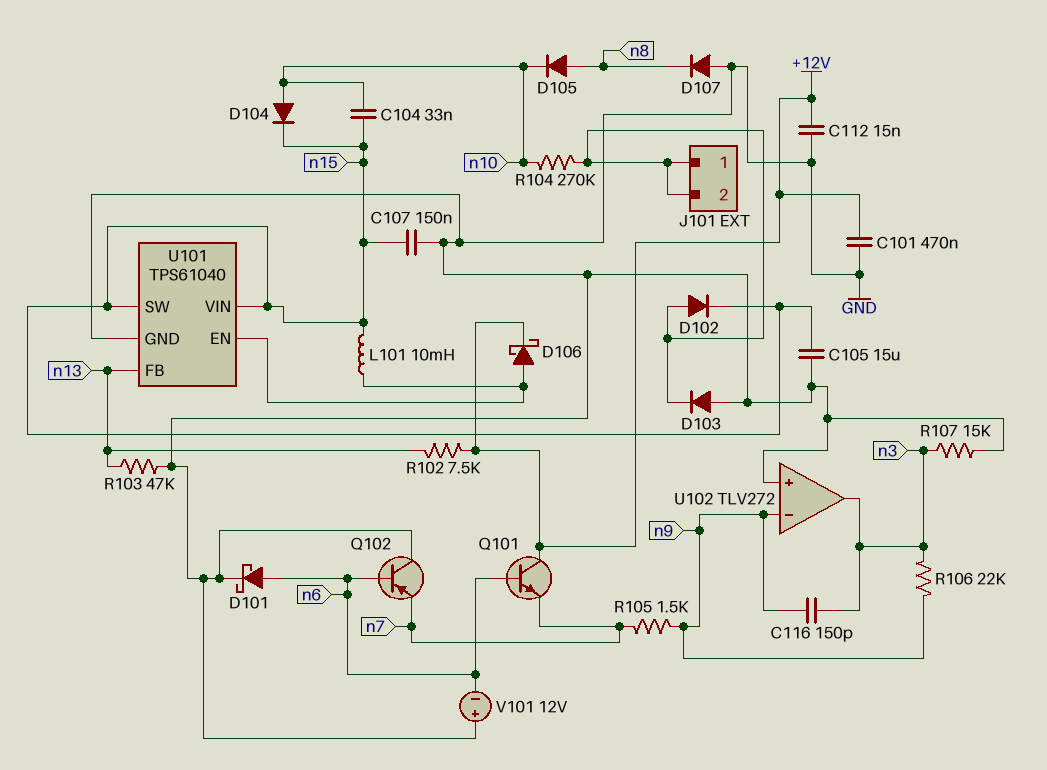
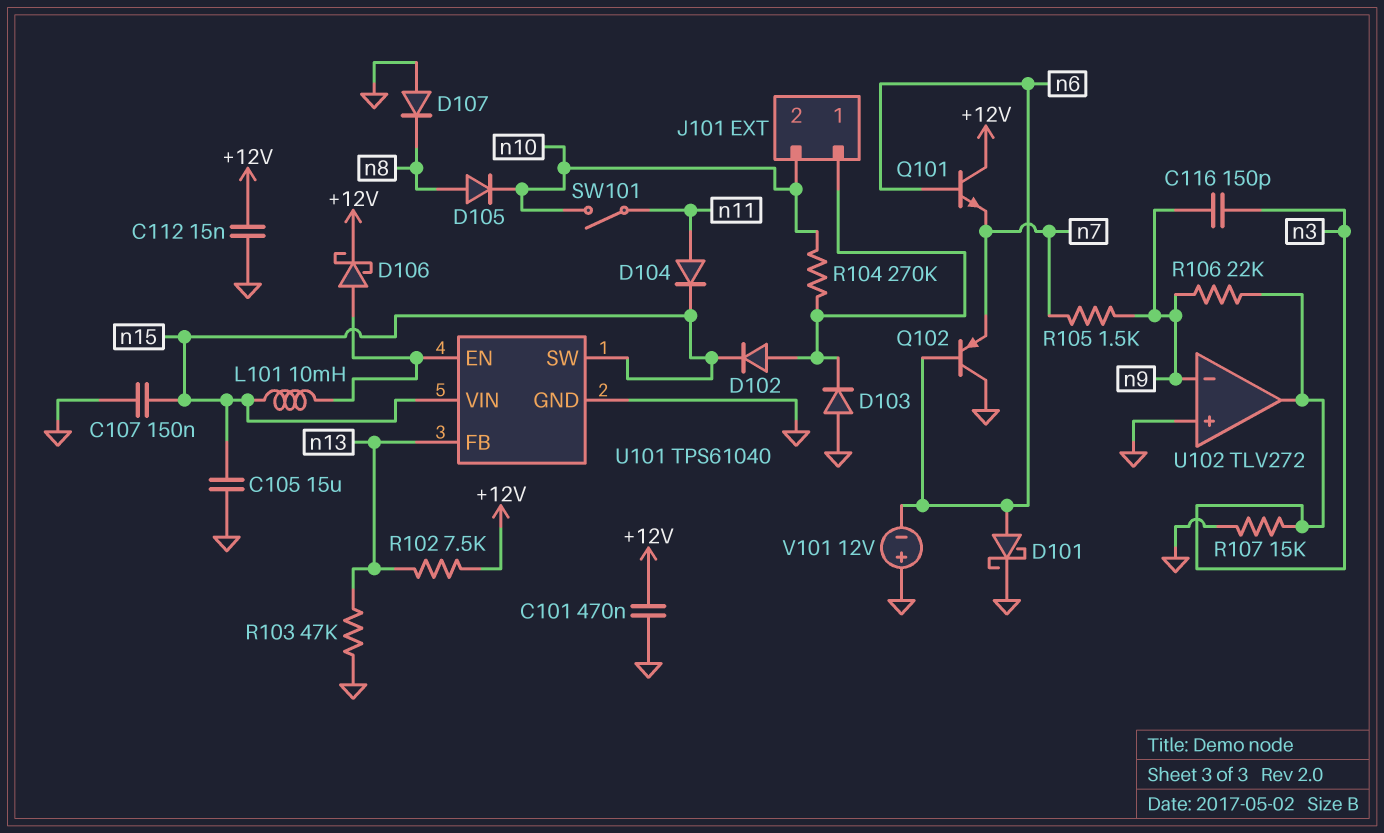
C104: 33nF (n10, n15) -> none
D104: diode (A n10, K n15) -> diode (A n11, K n15)
J101 pin 2: J101/1 -> n10
SW101: none -> switch (n10, n11)

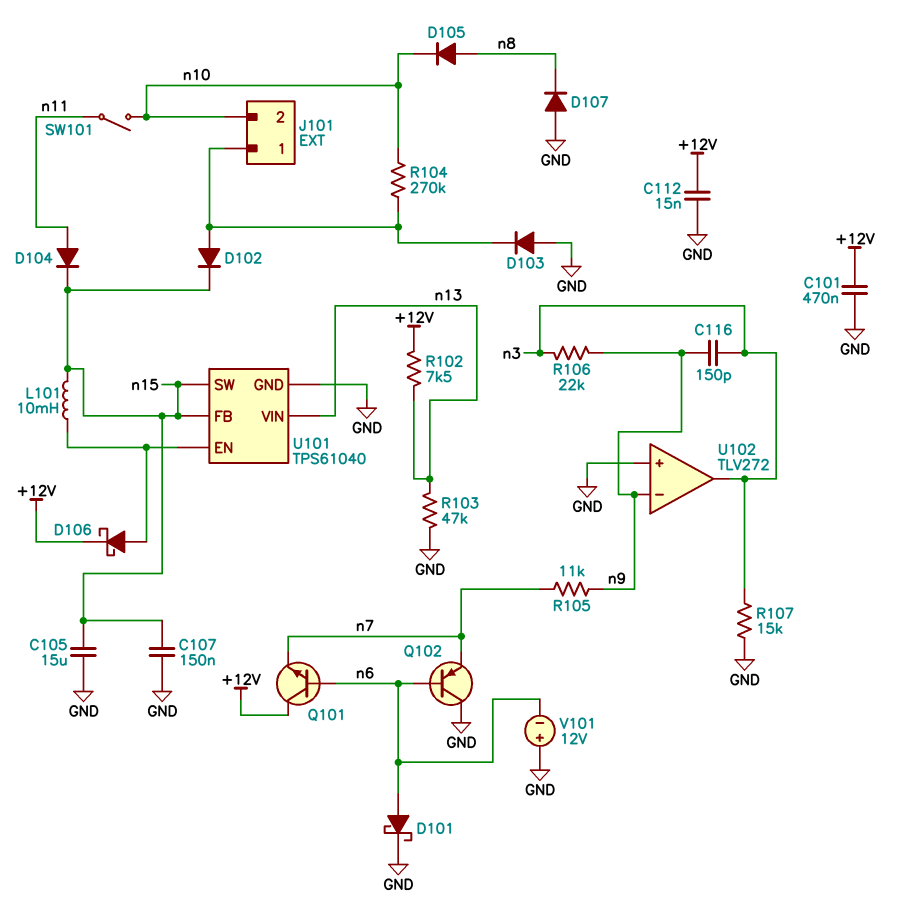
R105: 1.5k (n7, n9) -> 11k (n7, n9)
U101 pin FB: n13 -> n15
U101 pin VIN: n15 -> n13

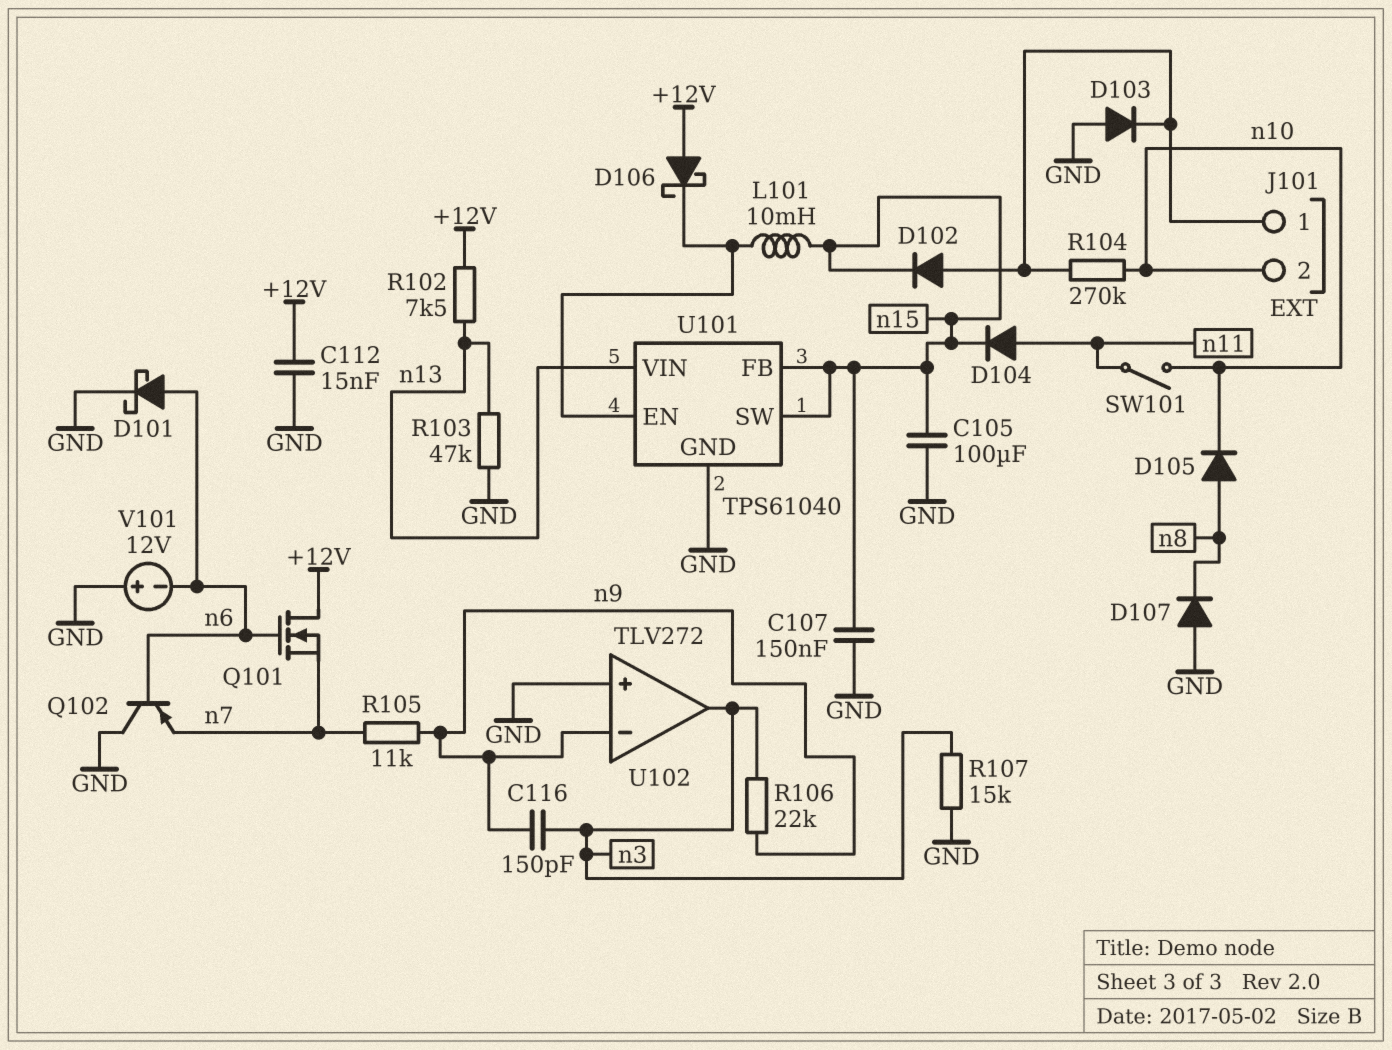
C101: 470nF (+12V, GND) -> none
C105: 15uF (GND, n15) -> 100uF (GND, n15)
D106: schottky (A U101/EN, K +12V) -> schottky (A +12V, K U101/EN)
Q101: NPN (B n6, C +12V, E n7) -> NMOS (G n6, D +12V, S n7)

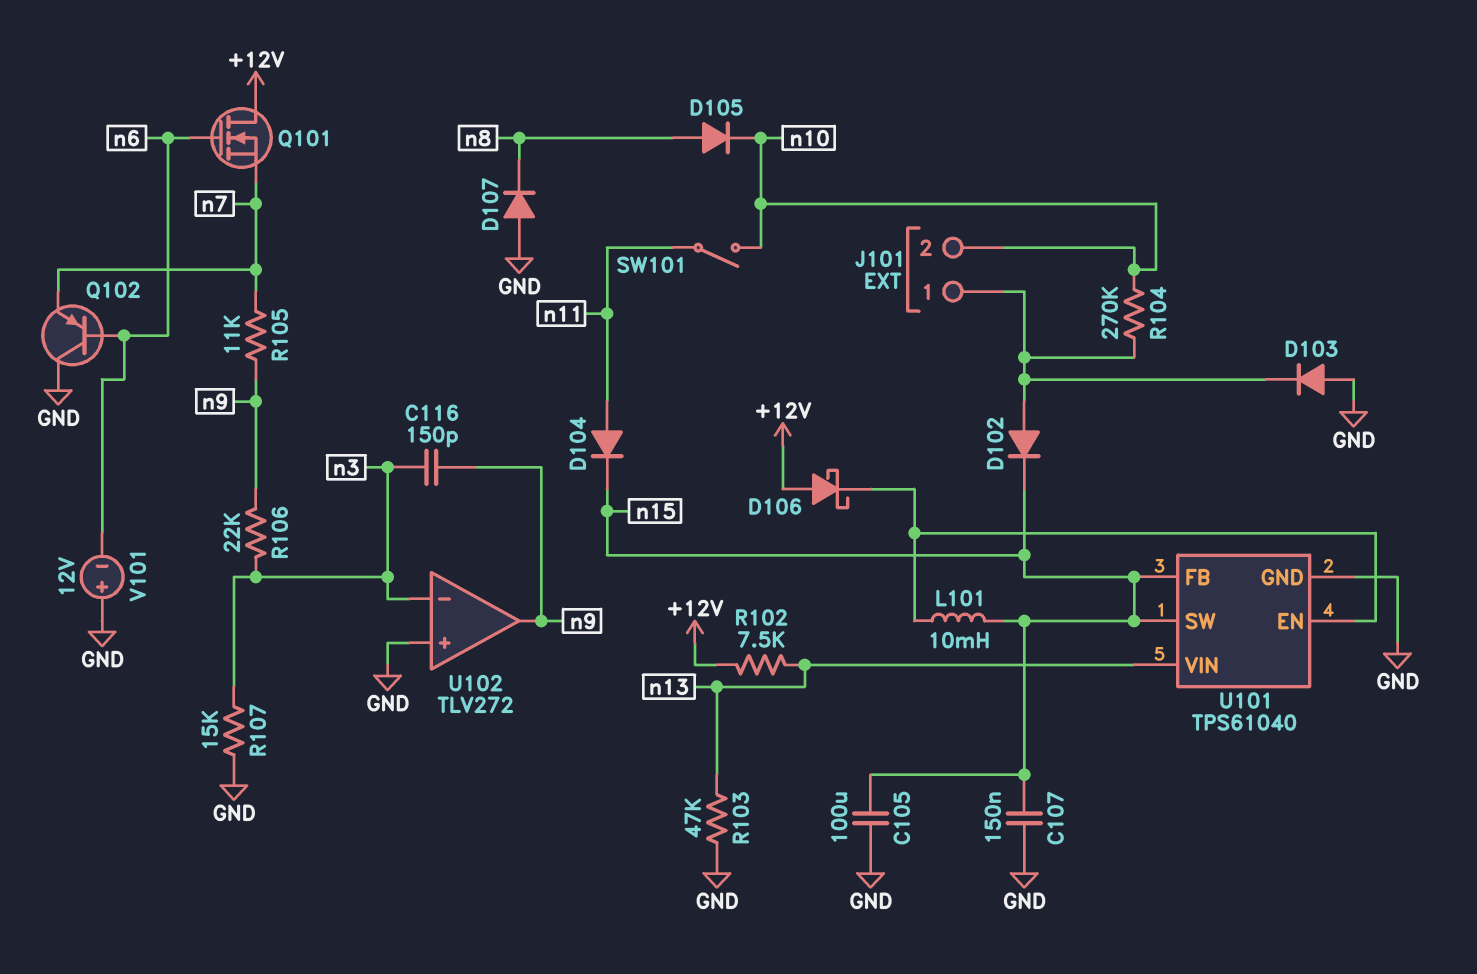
C112: 15nF (+12V, GND) -> none
D101: schottky (A n6, K GND) -> none
U102 pin in-: n9 -> n3
U102 pin out: n3 -> n9

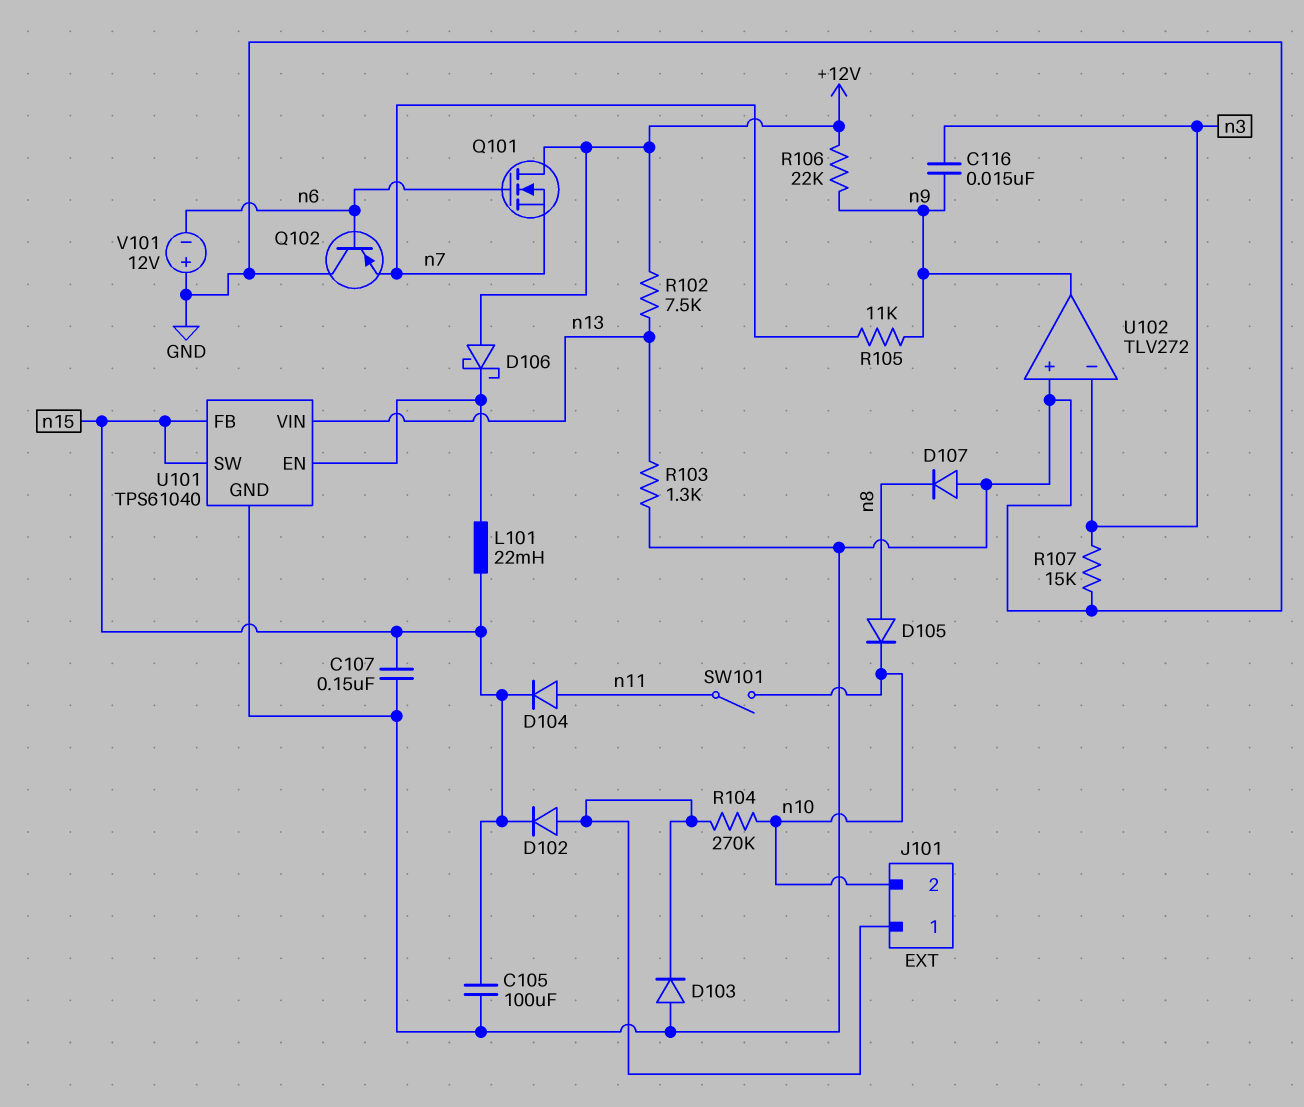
C116: 150pF (n3, n9) -> 15nF (n3, n9)
L101: 10mH (U101/EN, n15) -> 22mH (U101/EN, n15)
R103: 47k (GND, n13) -> 1.3k (GND, n13)
R106: 22k (n3, n9) -> 22k (+12V, n9)

